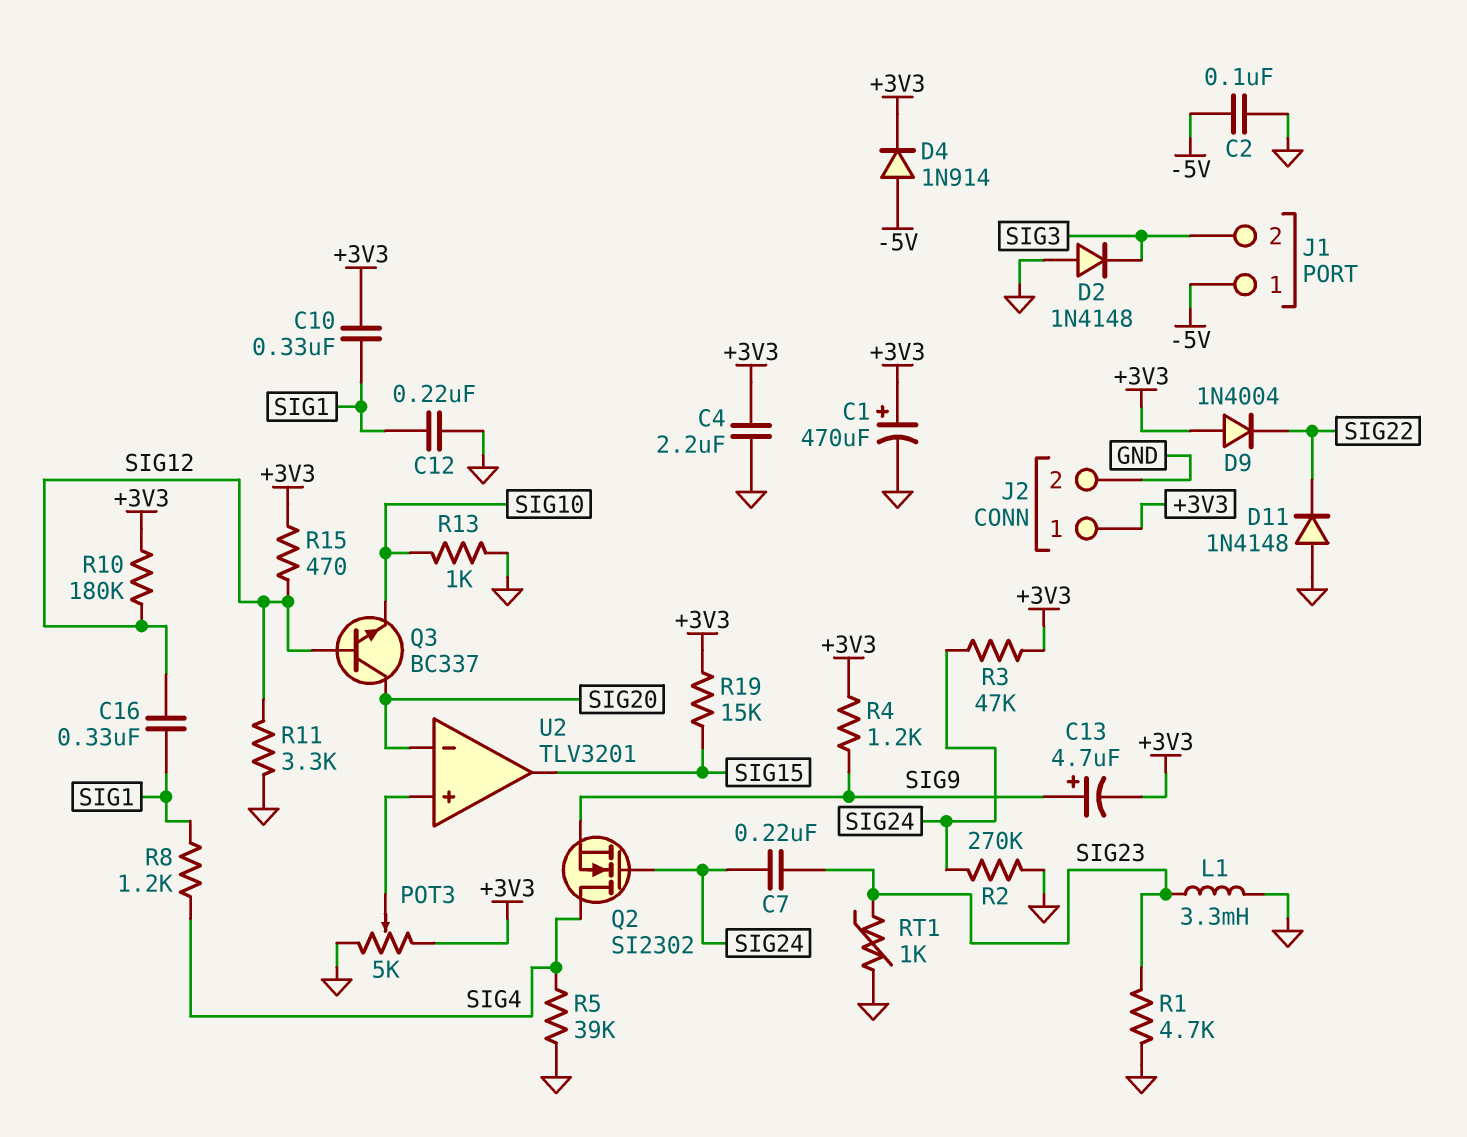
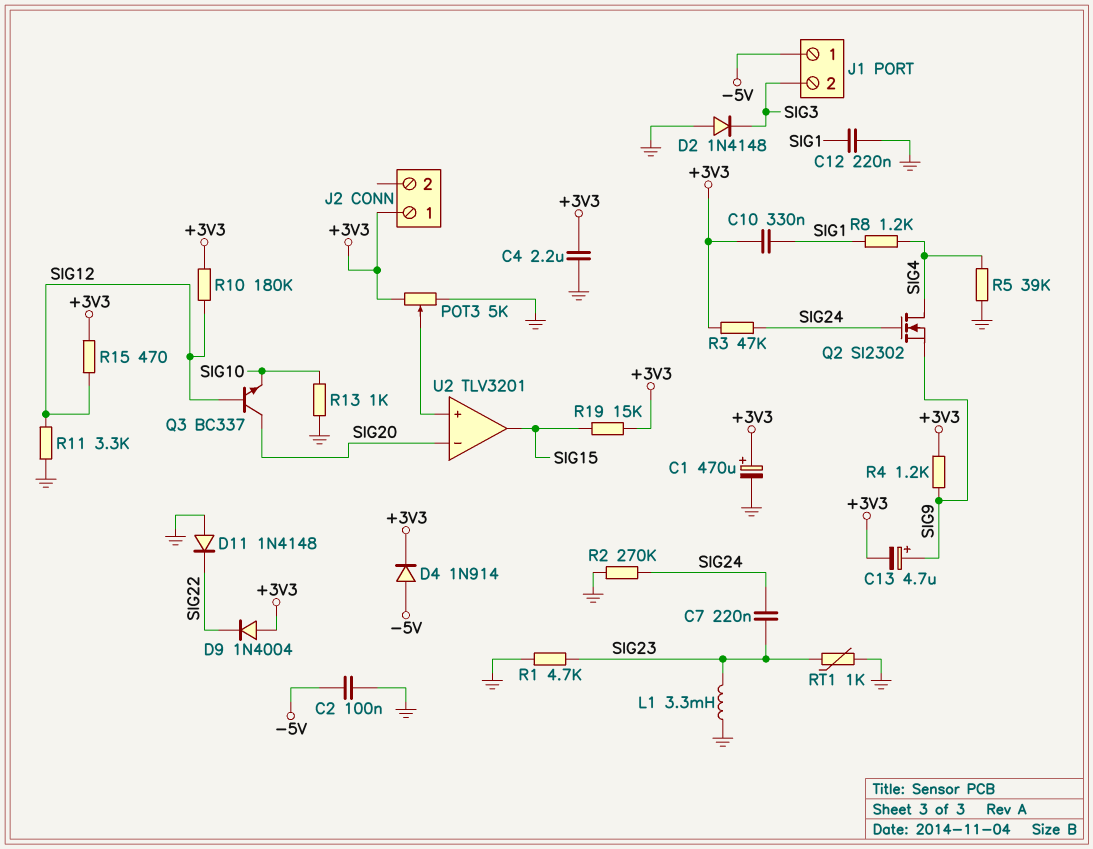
C16: 330nF (SIG1, SIG12) -> none
J2 pin 2: GND -> none

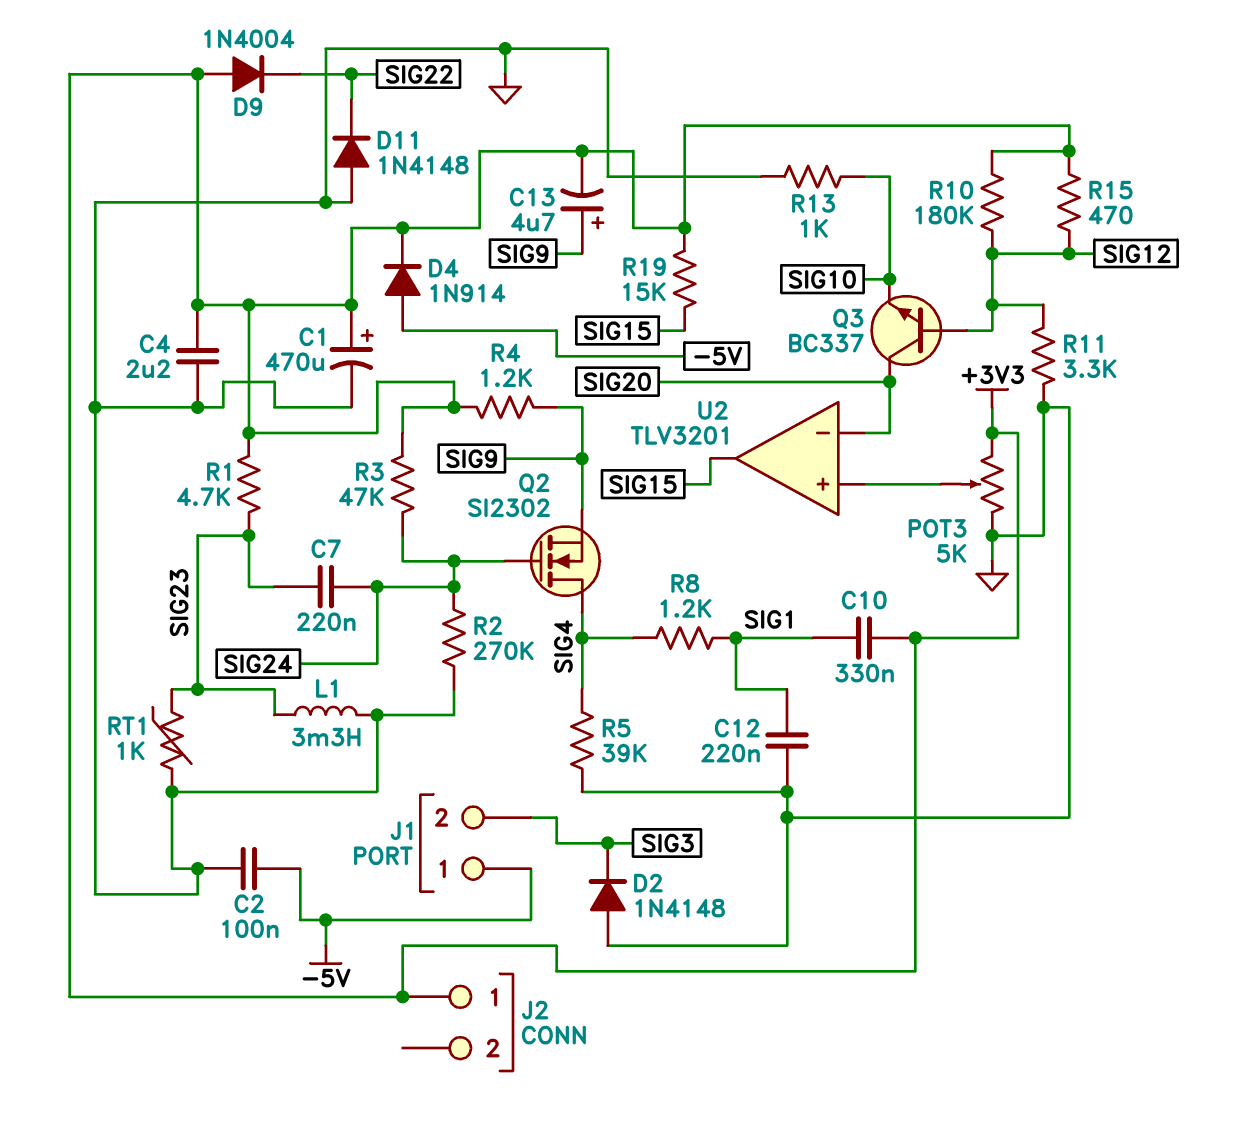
R1: 4.7k (GND, SIG23) -> 4.7k (+3V3, SIG23)

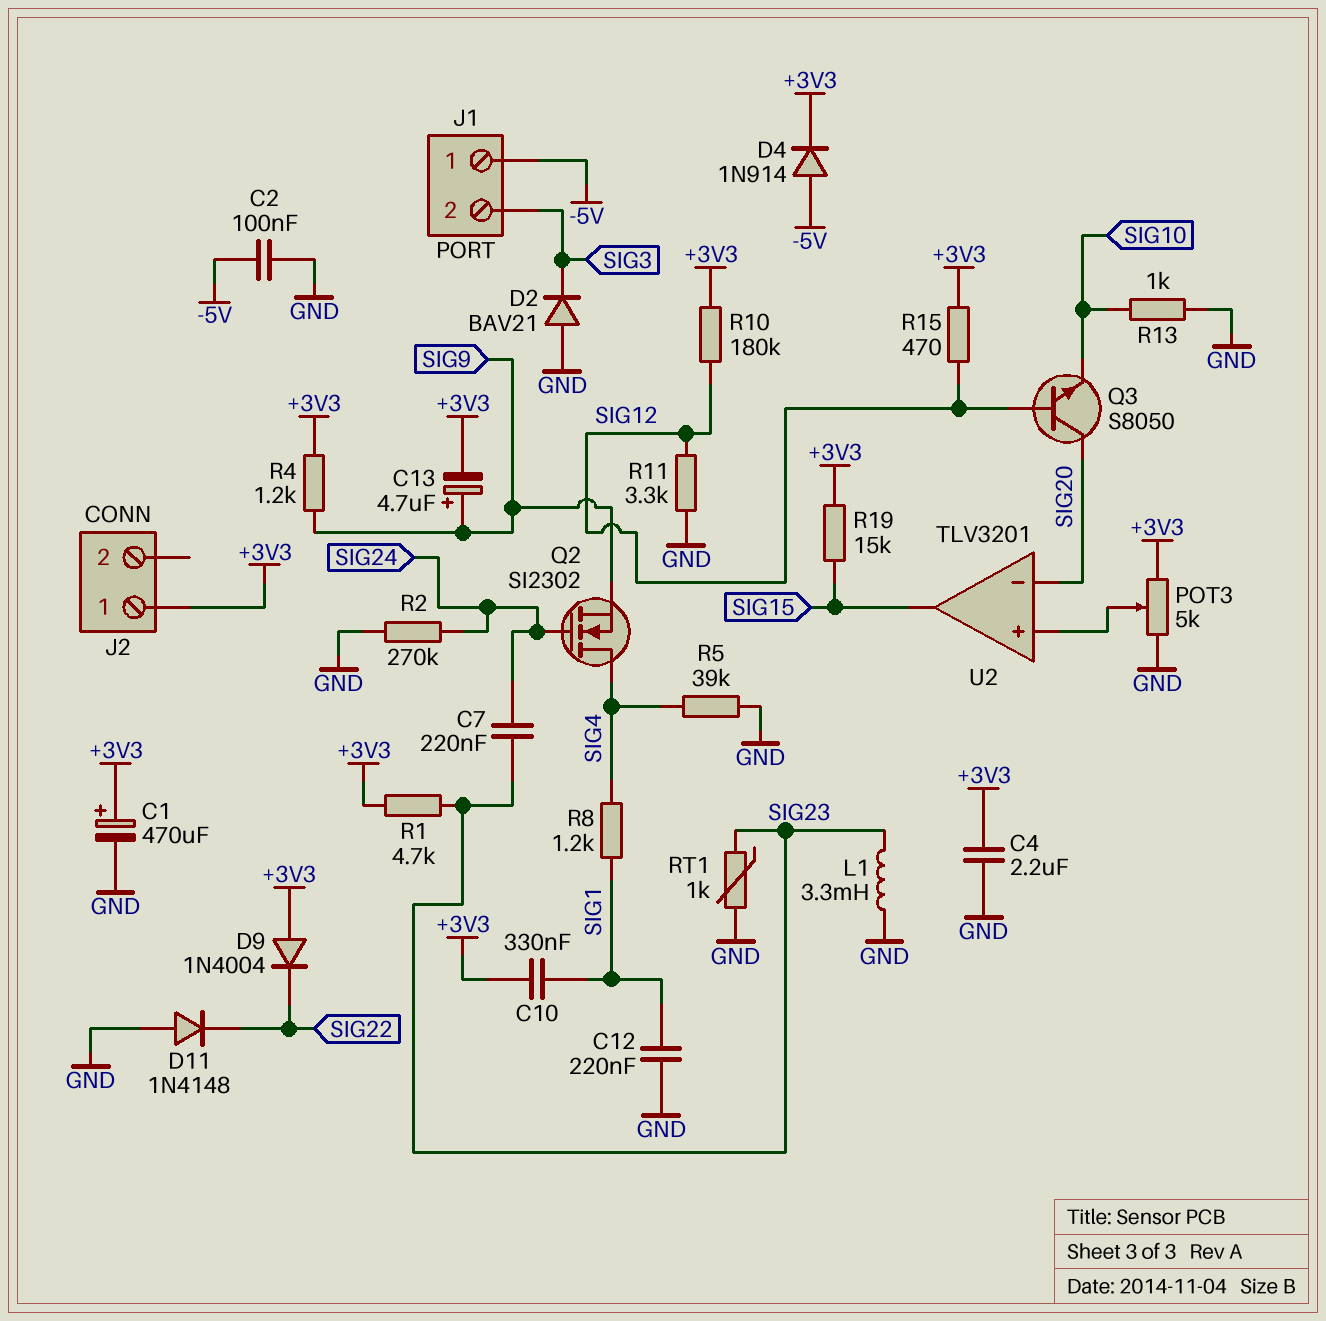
D2: diode 1N4148 (A GND, K SIG3) -> diode BAV21 (A GND, K SIG3)
Q3: NPN BC337 (B SIG12, C SIG20, E SIG10) -> NPN S8050 (B SIG12, C SIG20, E SIG10)
R3: 47k (+3V3, SIG24) -> none

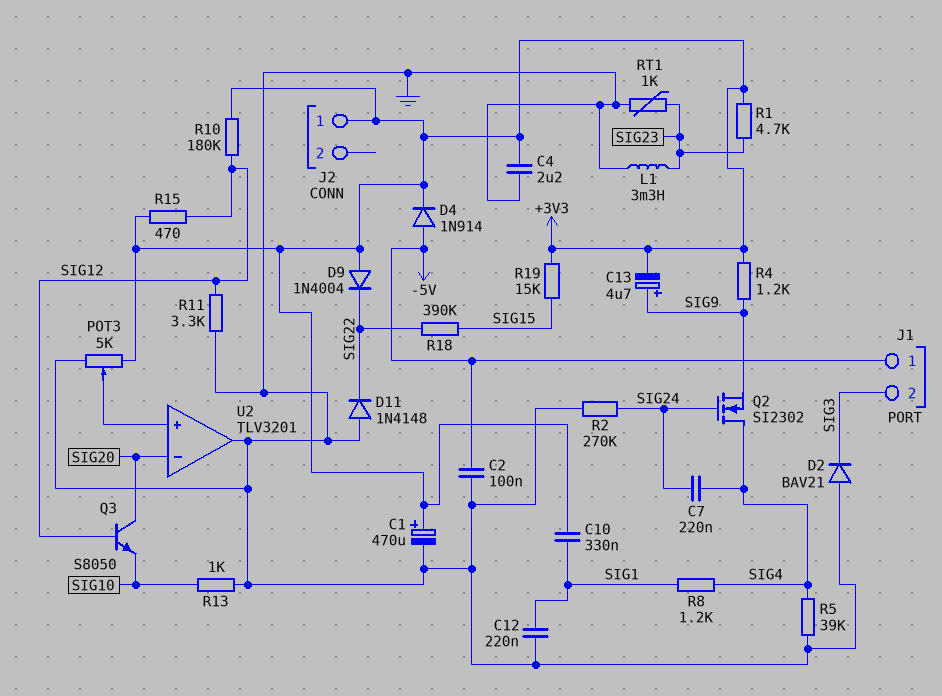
C7: 220nF (SIG23, SIG24) -> 220nF (SIG4, SIG24)
R18: none -> 390k (SIG15, SIG22)
U2 pin out: SIG15 -> GND

